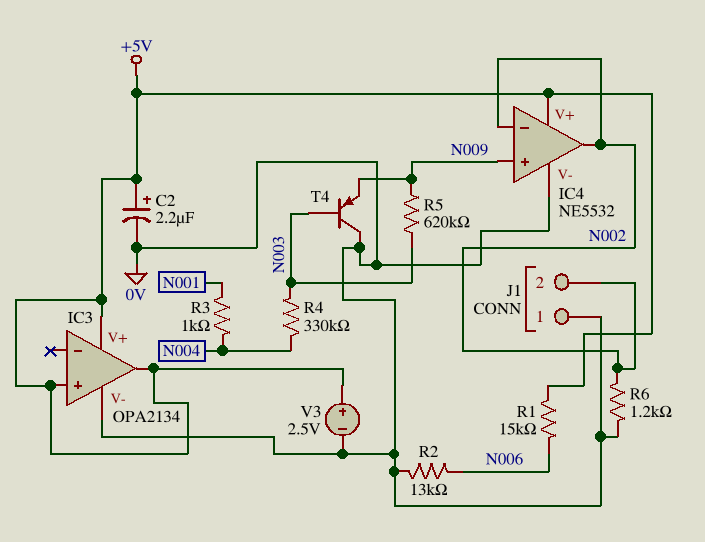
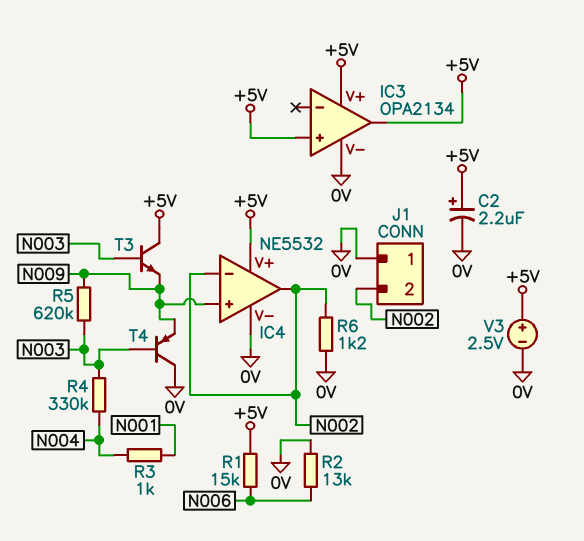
T3: none -> NPN (B N003, C +5V, E N009)

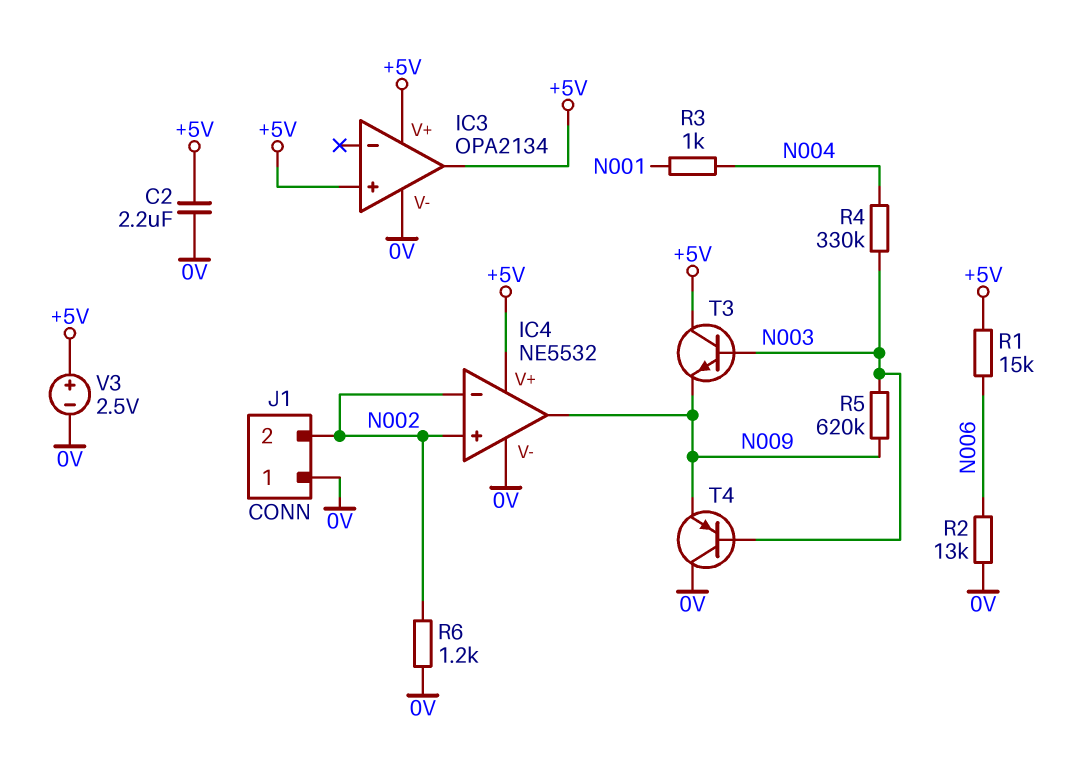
C2: 2.2uF (plus +5V, minus 0V) -> 2.2uF (+5V, 0V)
IC4 pin in+: N009 -> N002
IC4 pin out: N002 -> N009

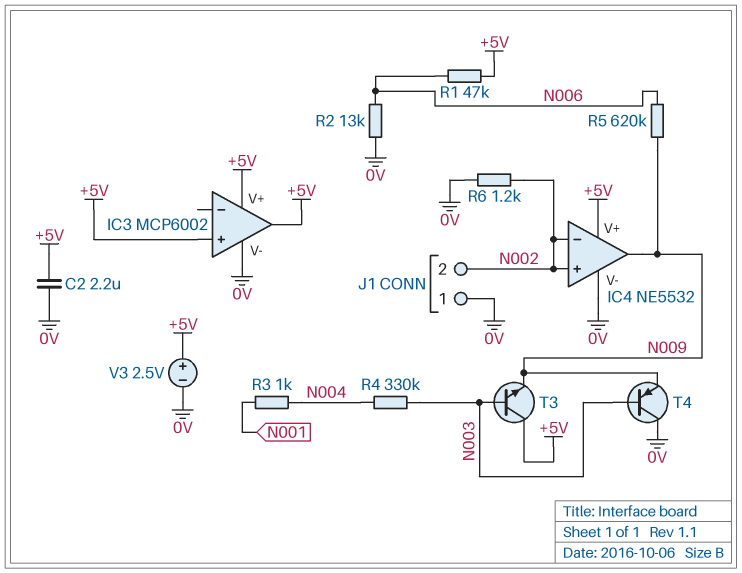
IC3: OPA2134 -> MCP6002
R1: 15k (+5V, N006) -> 47k (+5V, N006)
R5: 620k (N003, N009) -> 620k (N006, N009)

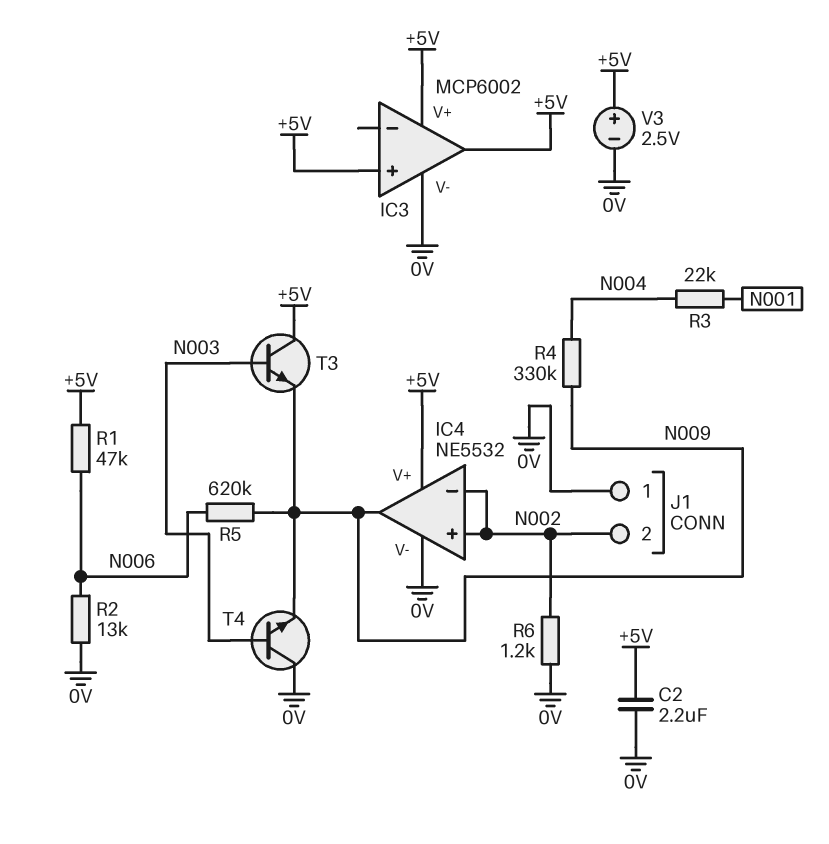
R3: 1k (N001, N004) -> 22k (N001, N004)
R4: 330k (N003, N004) -> 330k (N004, N009)
T4: PNP (B N003, C 0V, E N009) -> NPN (B N003, C 0V, E N009)

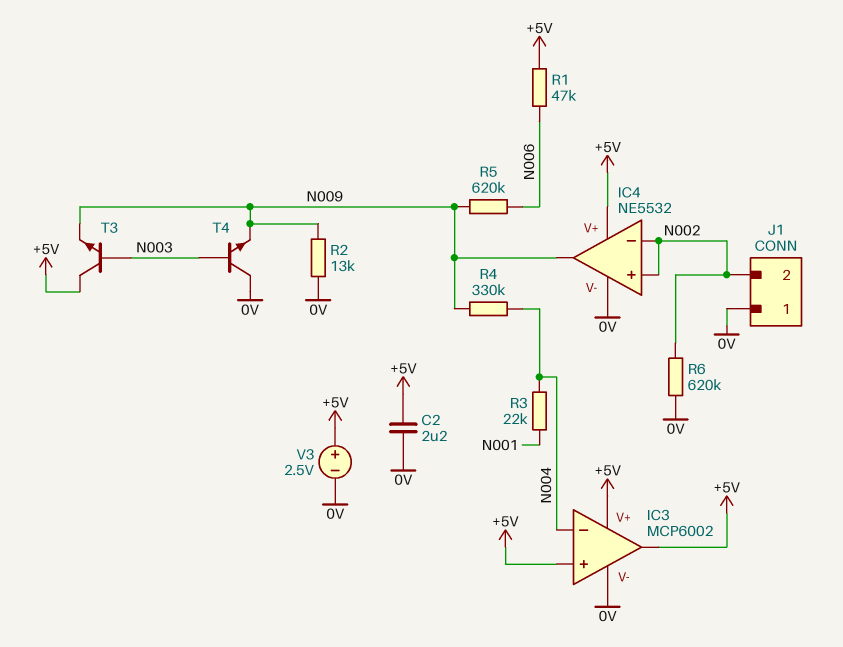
IC3 pin in-: none -> N004
R2: 13k (0V, N006) -> 13k (0V, N009)
R6: 1.2k (0V, N002) -> 620k (0V, N002)

